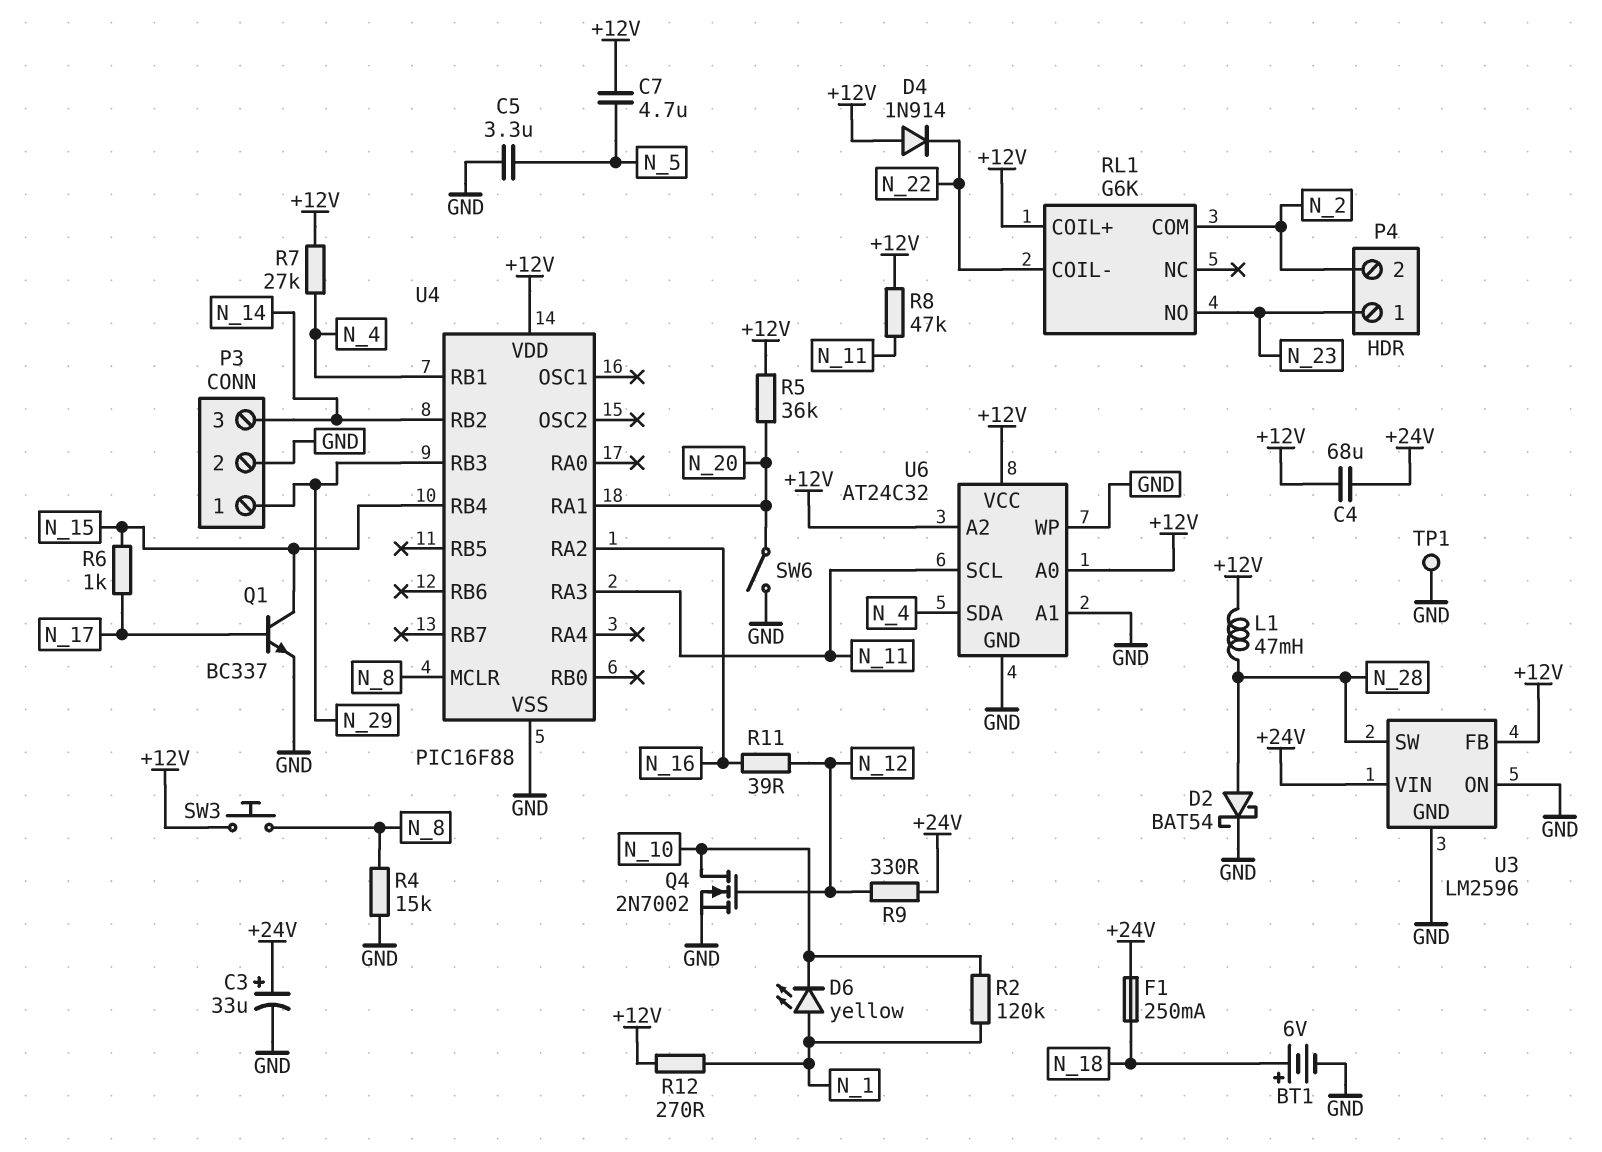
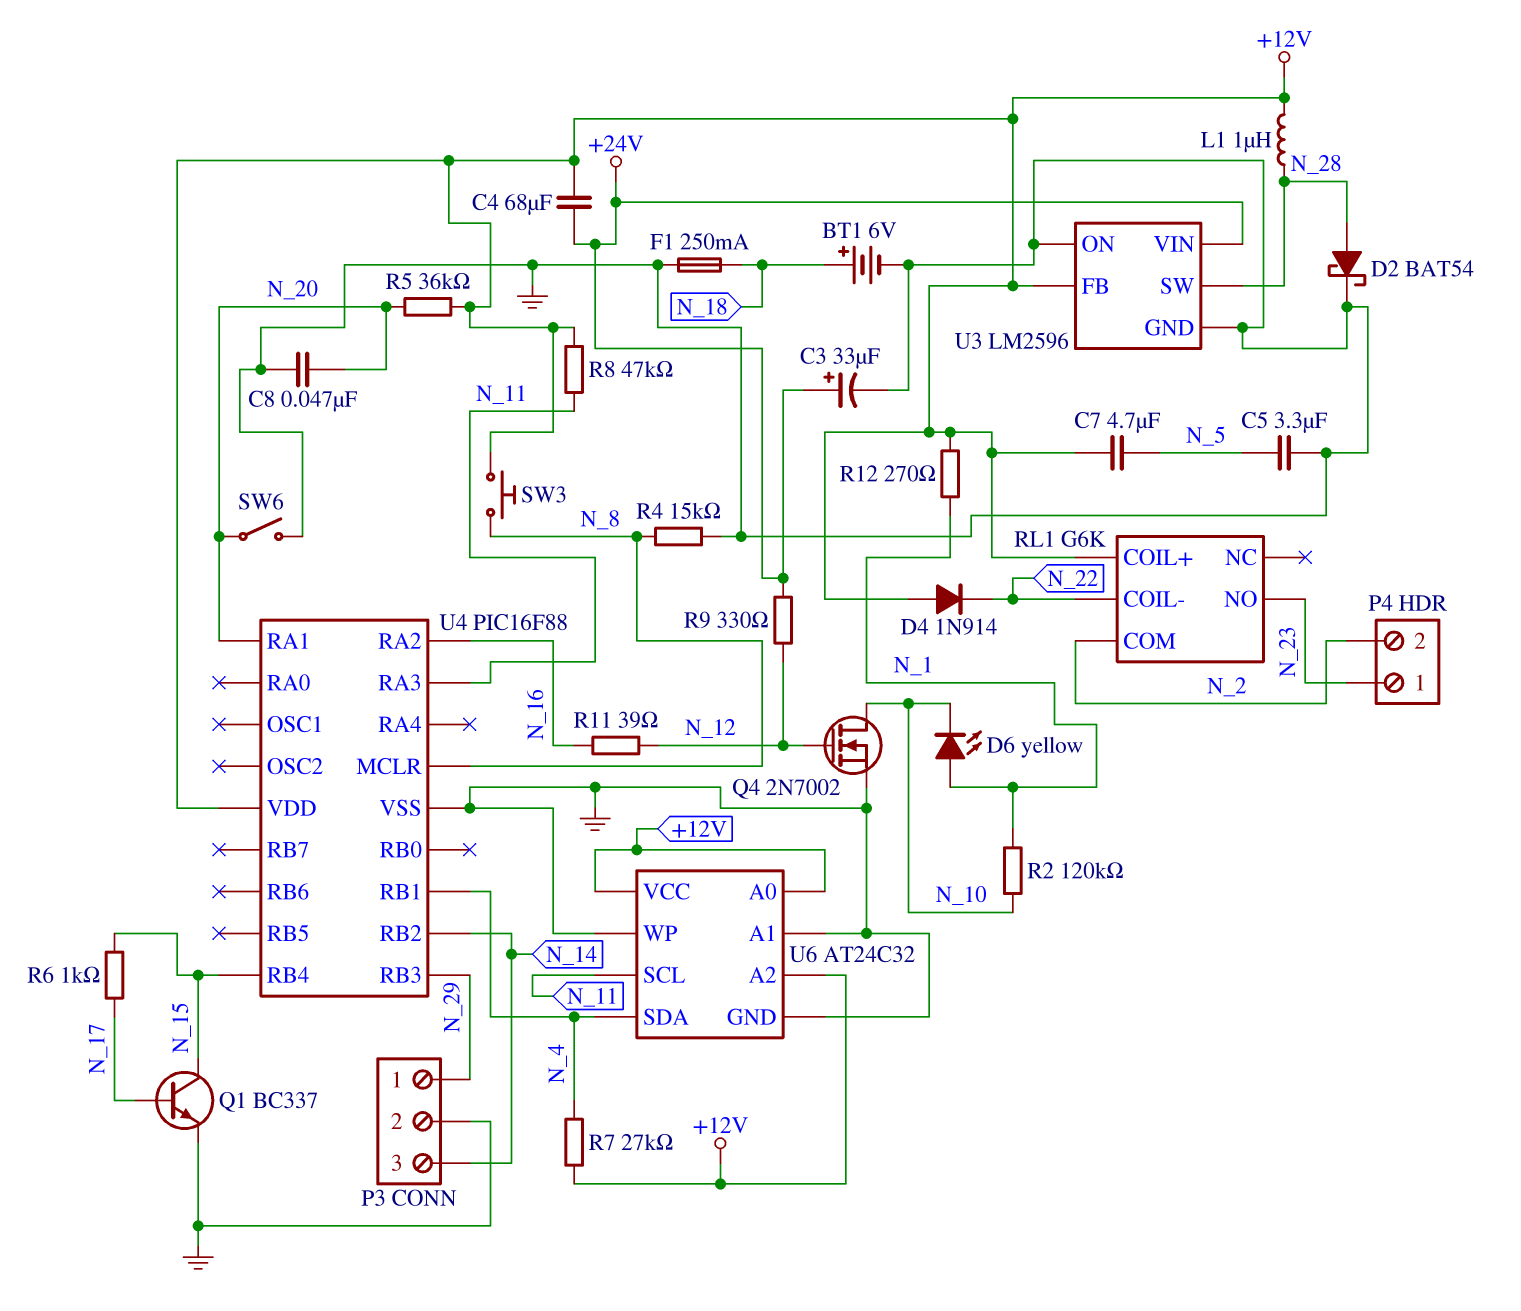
C8: none -> 47nF (GND, N_20)
F1: 250mA (+24V, N_18) -> 250mA (GND, N_18)
L1: 47mH (+12V, N_28) -> 1uH (+12V, N_28)
TP1: test point (GND) -> none

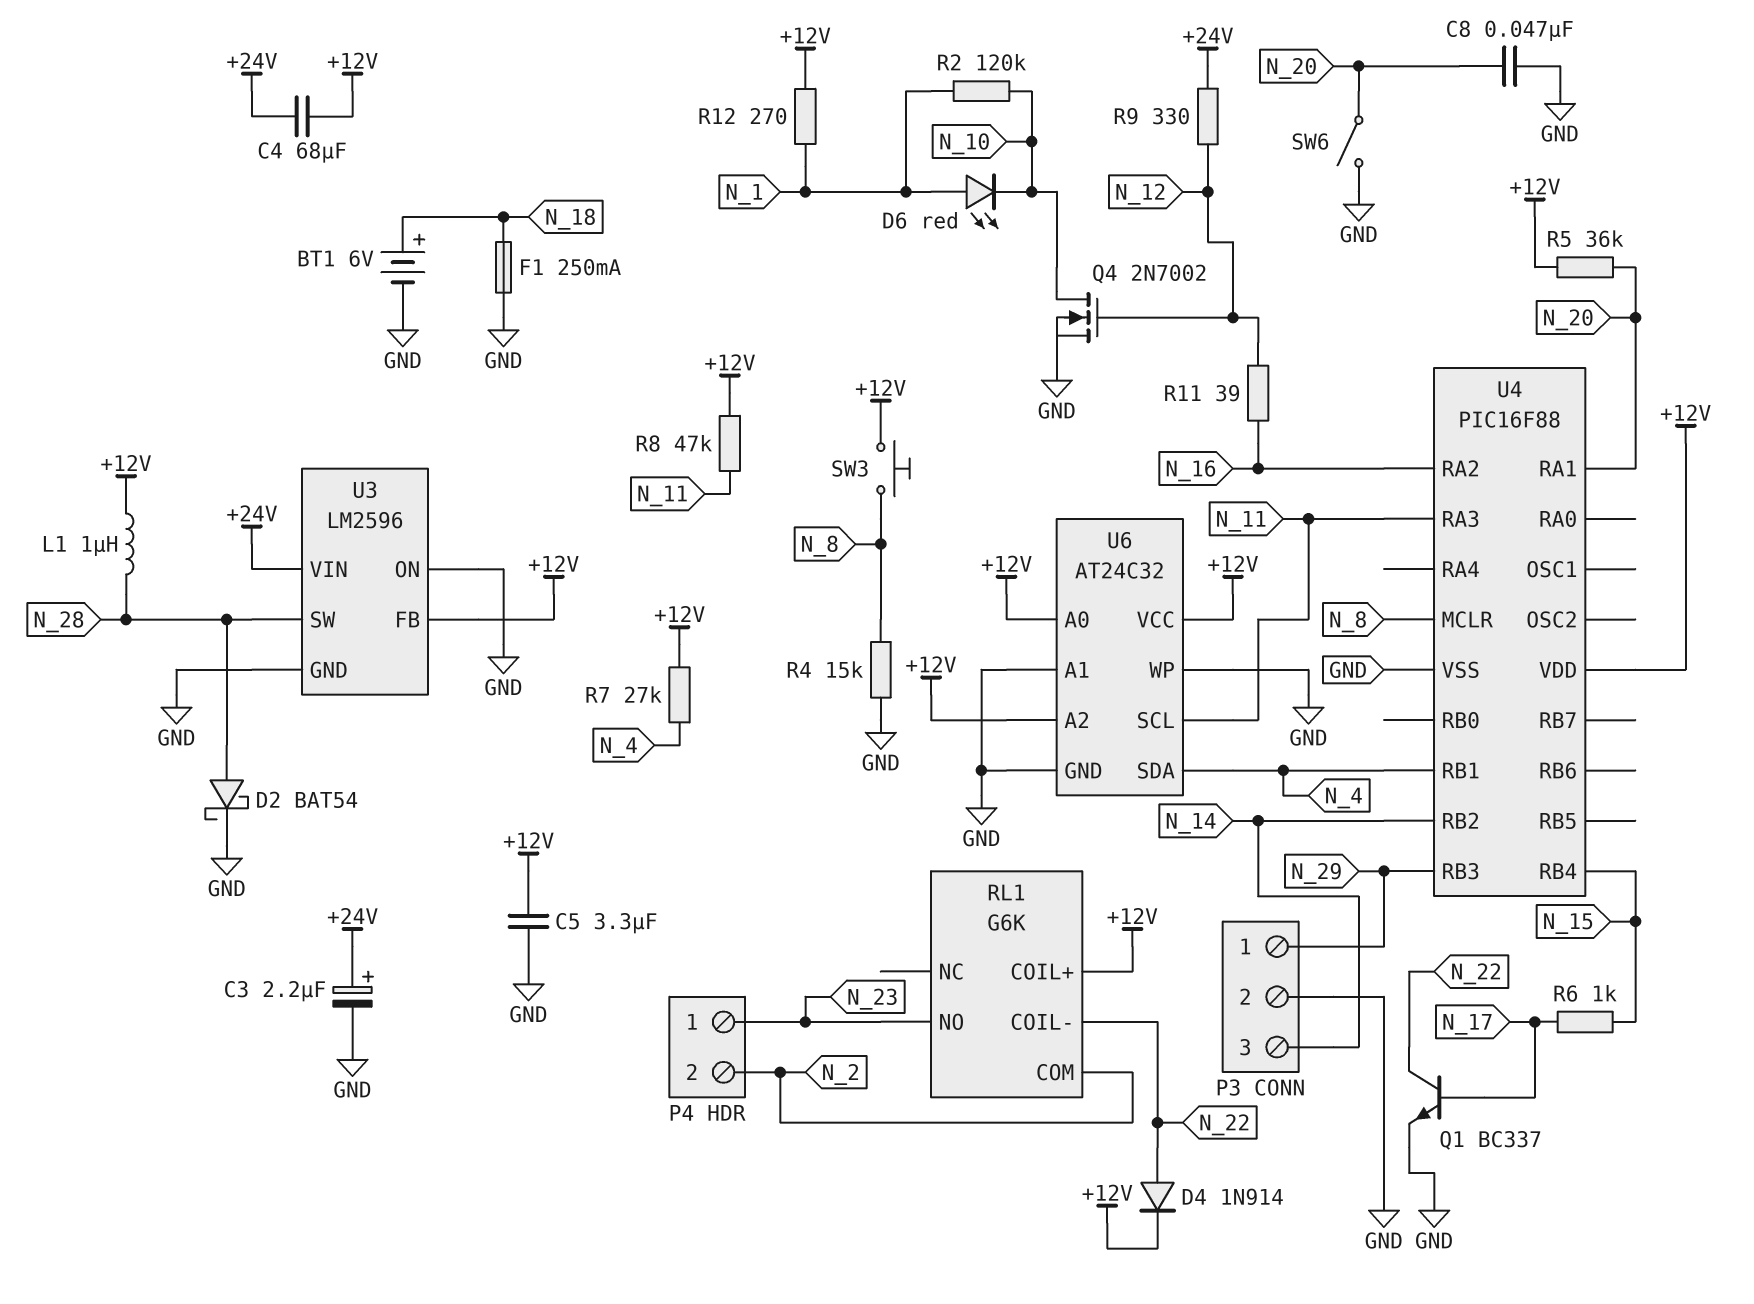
C3: 33uF (plus +24V, minus GND) -> 2.2uF (plus +24V, minus GND)
C5: 3.3uF (GND, N_5) -> 3.3uF (+12V, GND)
C7: 4.7uF (+12V, N_5) -> none
D4: diode 1N914 (A +12V, K N_22) -> diode 1N914 (A N_22, K +12V)
D6: LED yellow (A N_1, K N_10) -> LED red (A N_1, K N_10)
Q1: NPN BC337 (B N_17, C N_15, E GND) -> NPN BC337 (B N_17, C N_22, E GND)

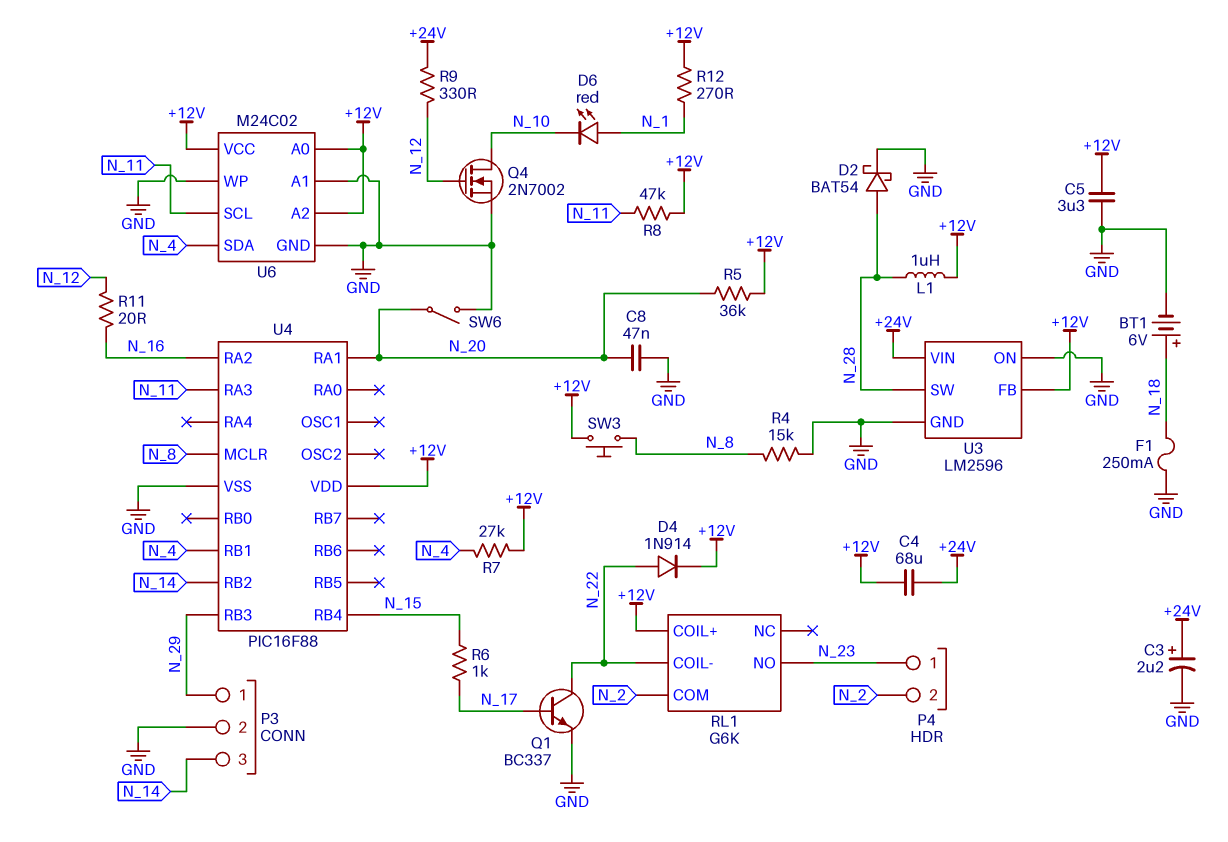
R2: 120k (N_1, N_10) -> none
R11: 39 (N_12, N_16) -> 20 (N_12, N_16)
U6: AT24C32 -> M24C02

